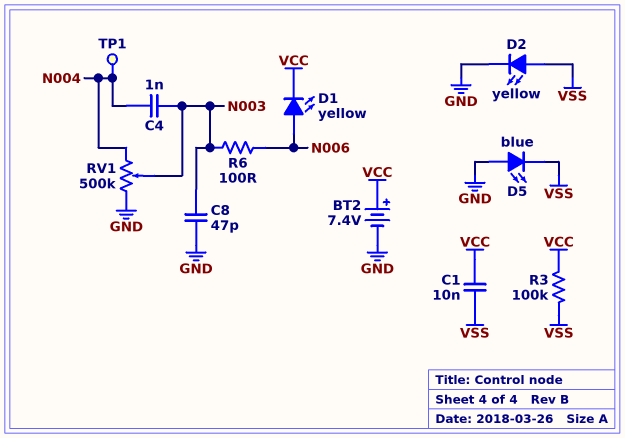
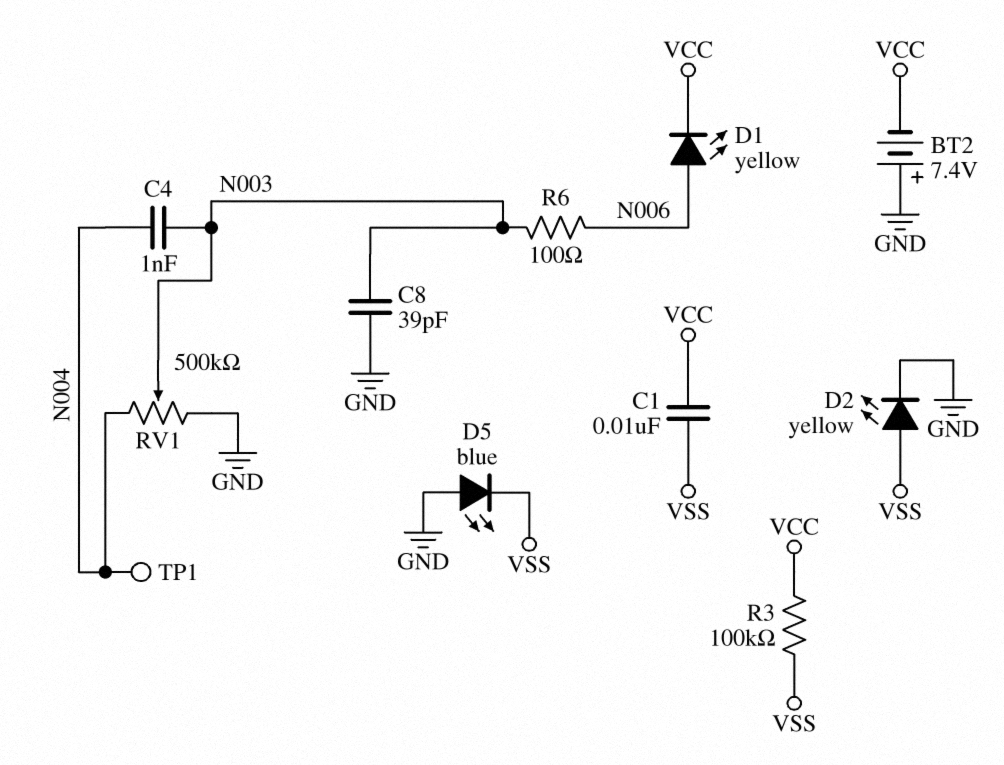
BT2: 7.4V (plus VCC, minus GND) -> 7.4V (plus GND, minus VCC)
C8: 47pF (GND, N003) -> 39pF (GND, N003)

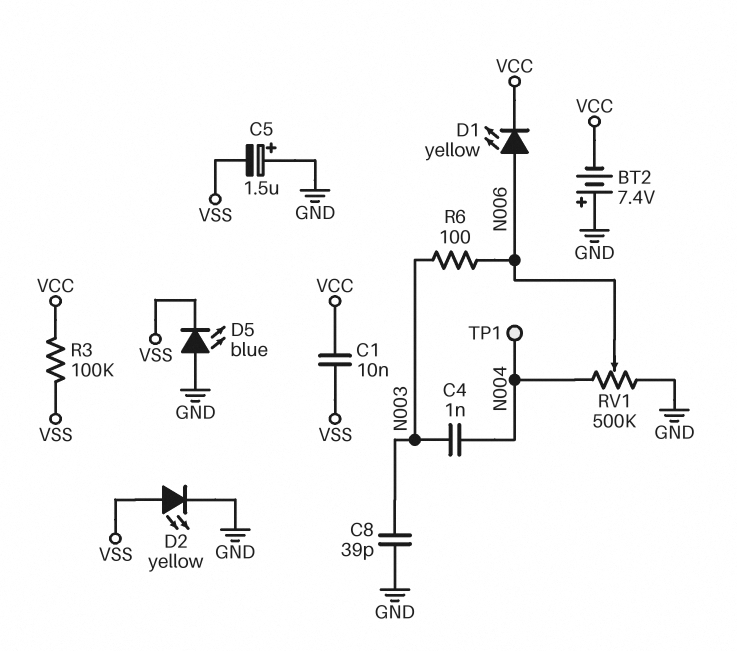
C5: none -> 1.5uF (plus GND, minus VSS)
RV1: 500k (GND, N004, wiper N003) -> 500k (GND, N004, wiper N006)

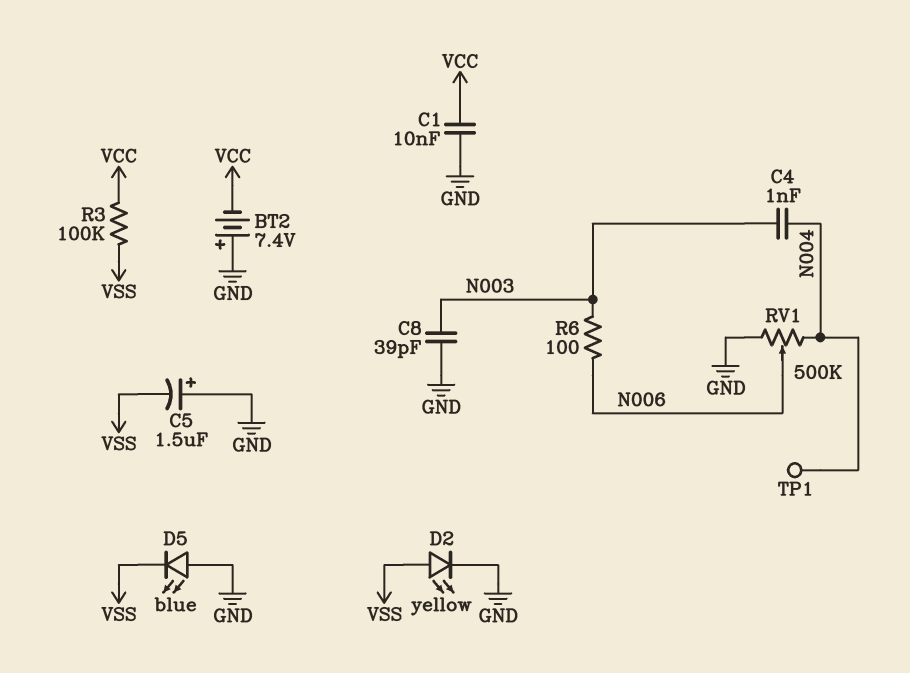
C1: 10nF (VCC, VSS) -> 10nF (GND, VCC)
D1: LED yellow (A N006, K VCC) -> none

